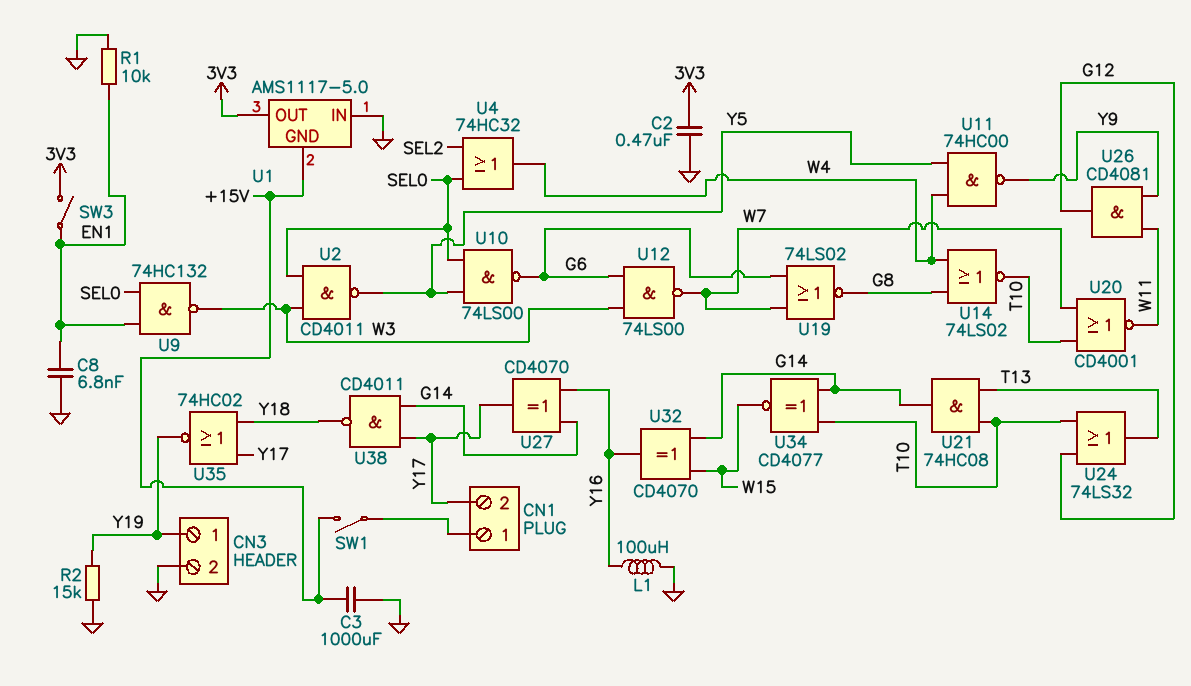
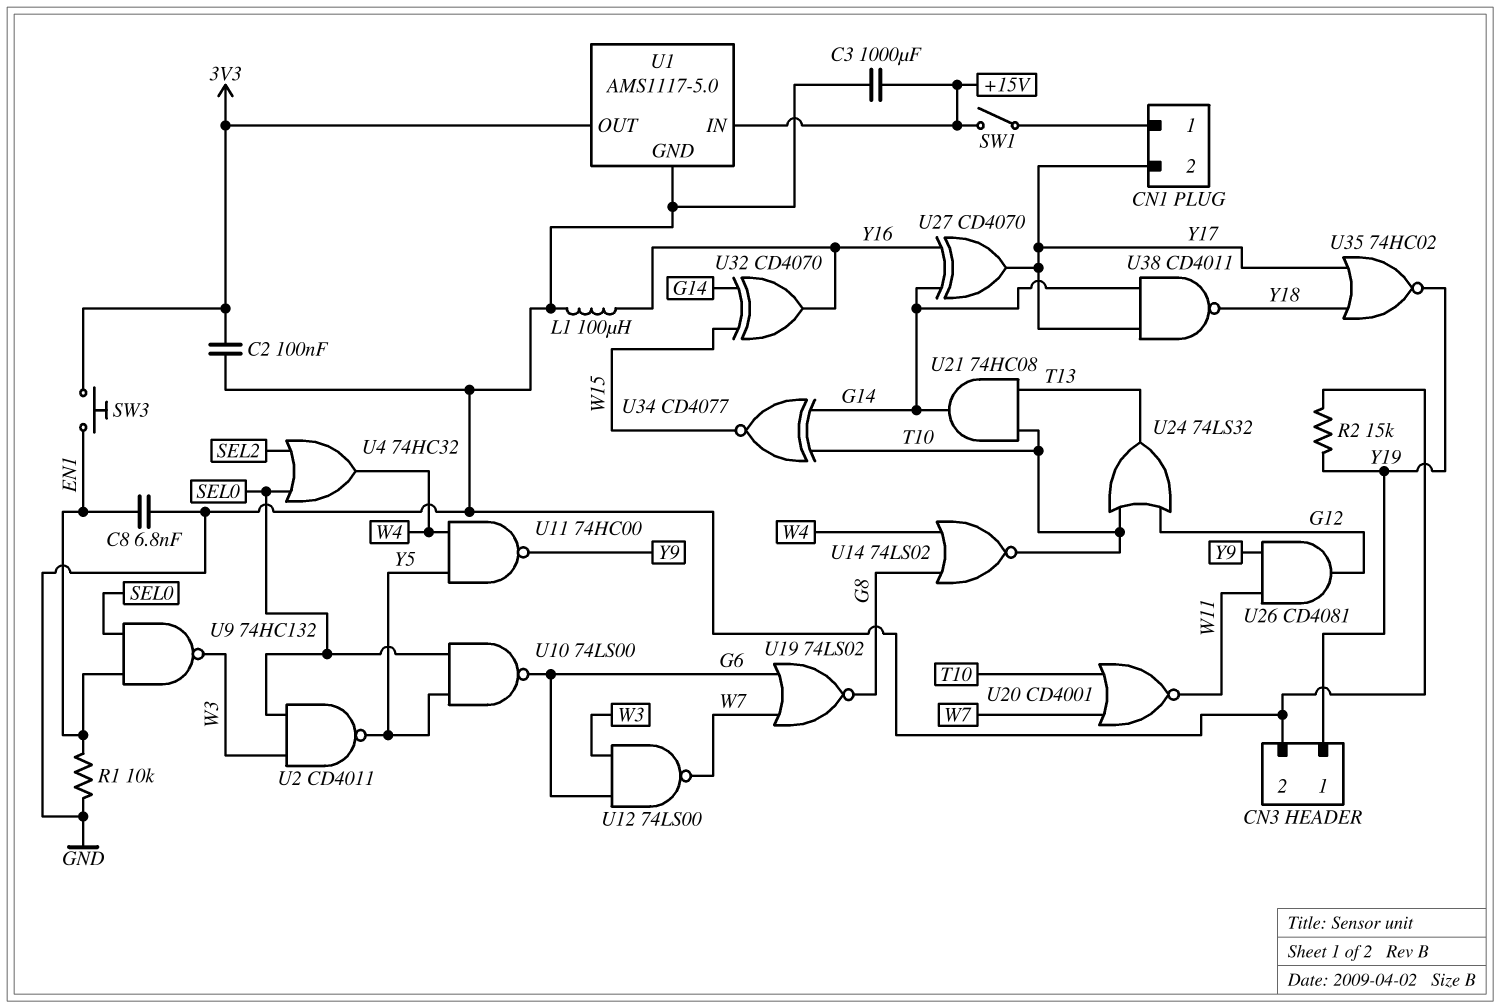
C2: 470nF (3V3, GND) -> 100nF (3V3, GND)
SW3: switch (3V3, EN1) -> button (3V3, EN1)
U1 pin GND: +15V -> GND
U1 pin IN: GND -> +15V

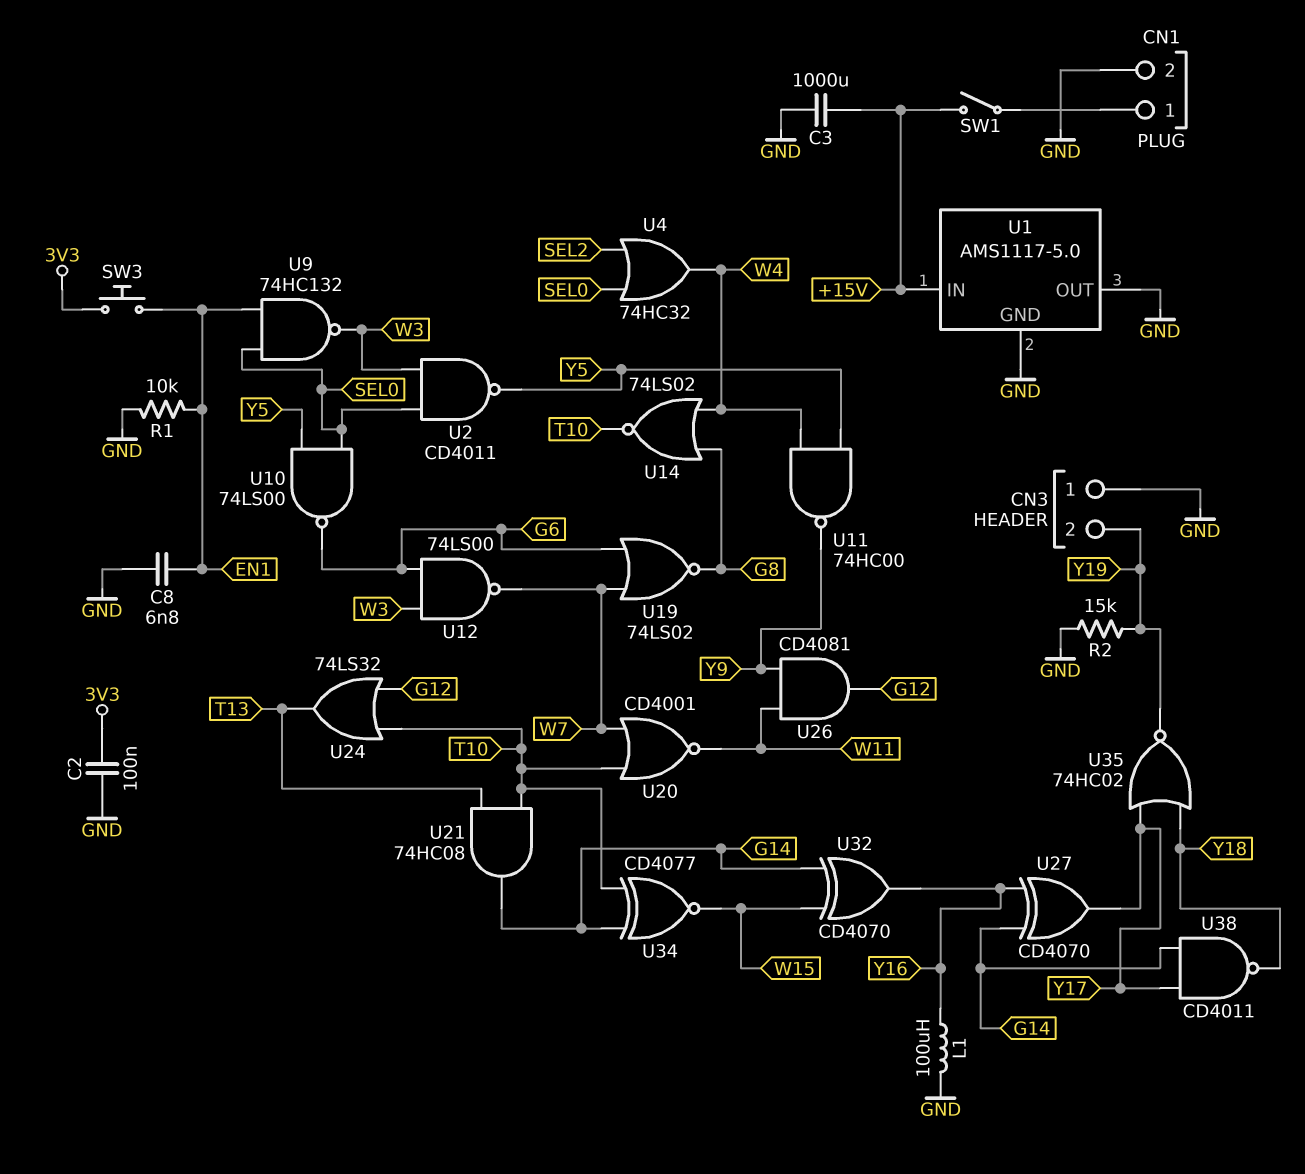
CN1 pin 2: Y17 -> GND
CN3 pin 1: Y19 -> GND
CN3 pin 2: GND -> Y19
U1 pin OUT: 3V3 -> GND

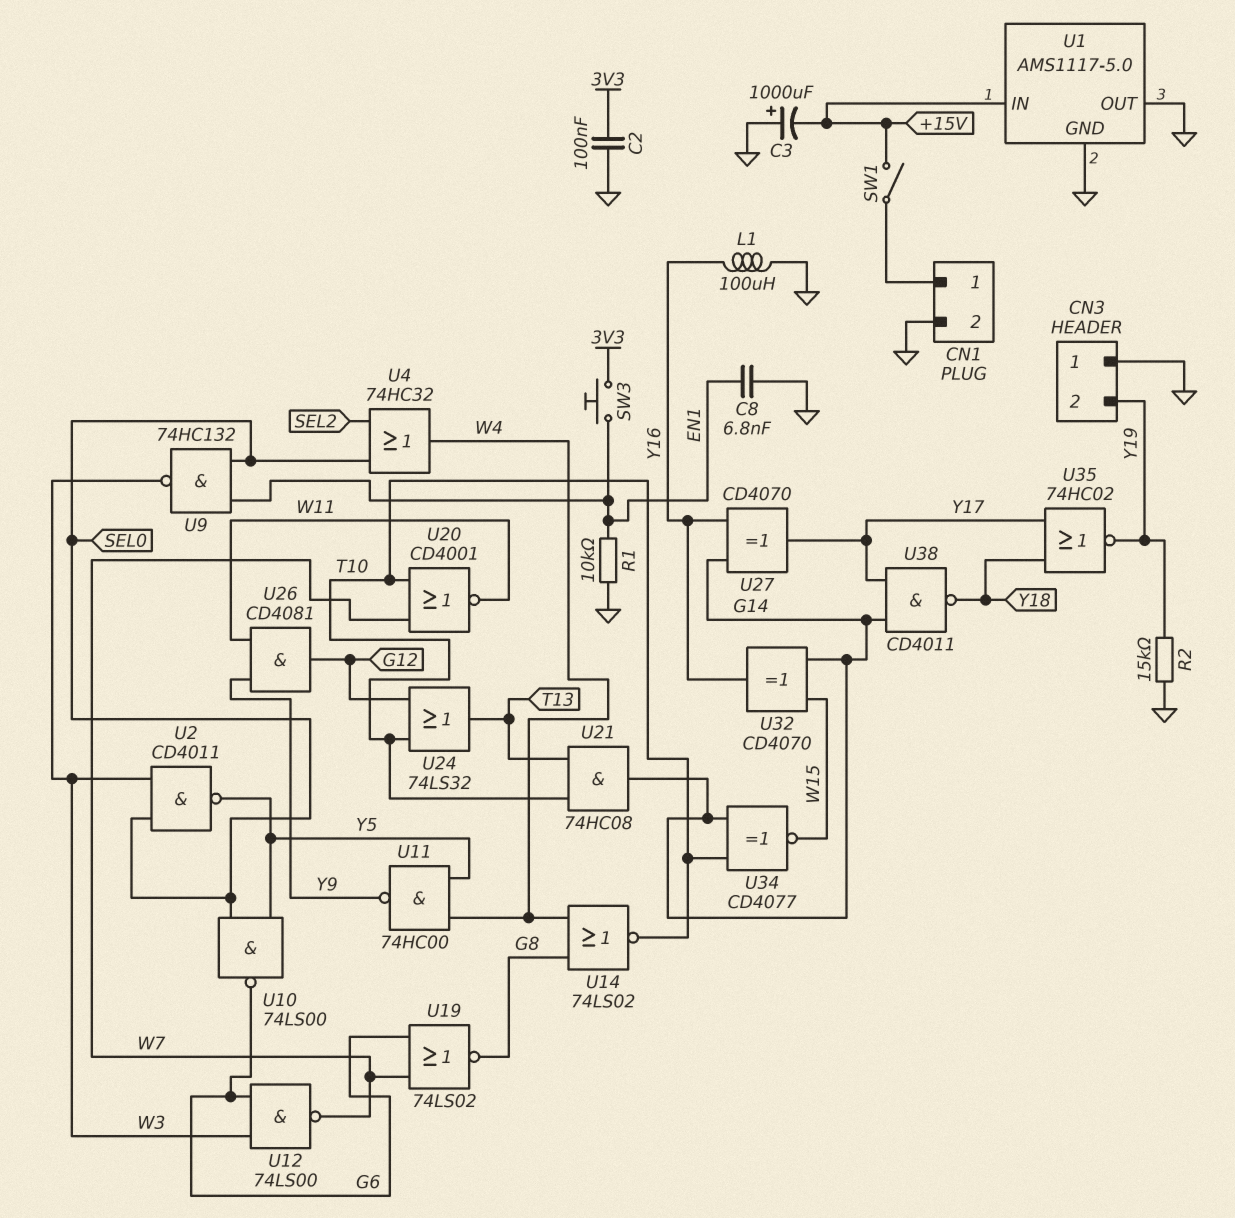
C3: 1000uF (+15V, GND) -> 1000uF (plus GND, minus +15V)

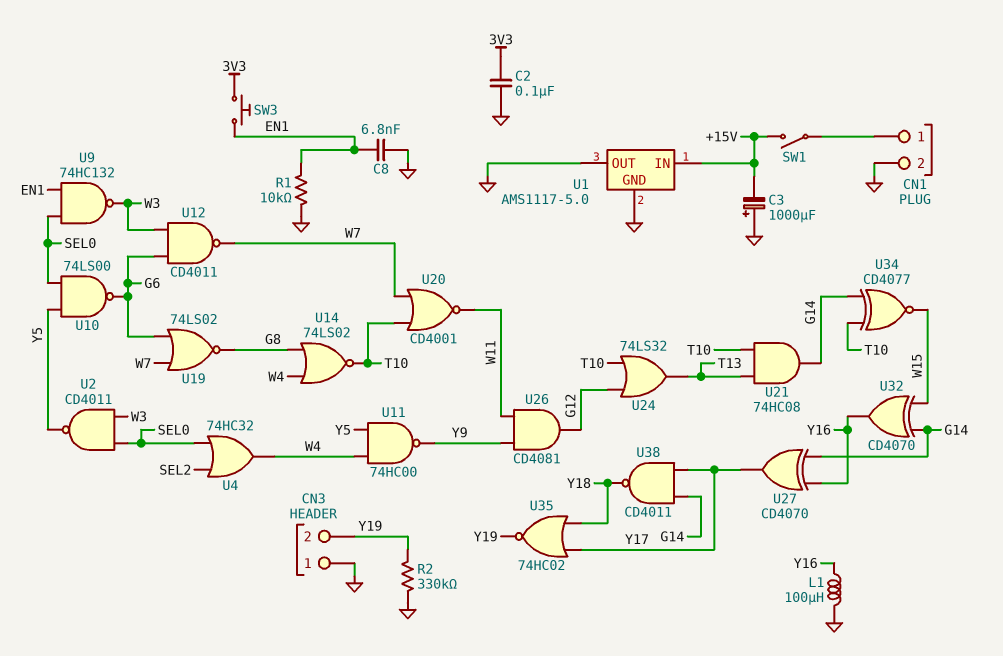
R2: 15k (GND, Y19) -> 330k (GND, Y19)
U12: NAND 74LS00 (in G6, in W3, out W7) -> NAND CD4011 (in G6, in W3, out W7)

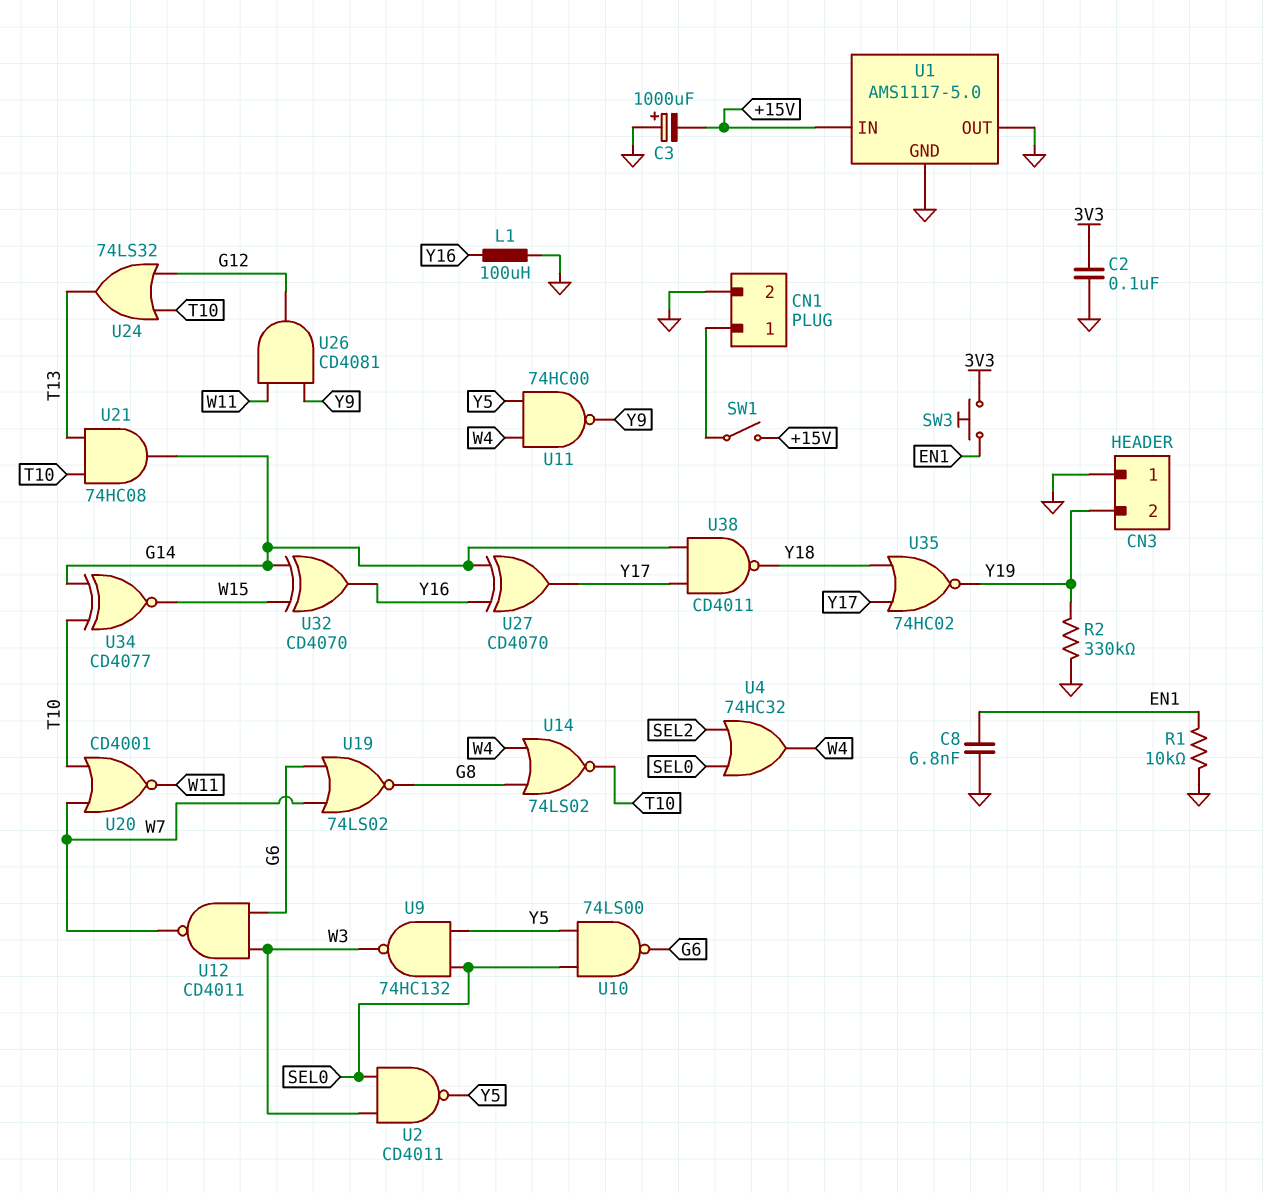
U9: NAND 74HC132 (in EN1, in SEL0, out W3) -> NAND 74HC132 (in SEL0, in Y5, out W3)

